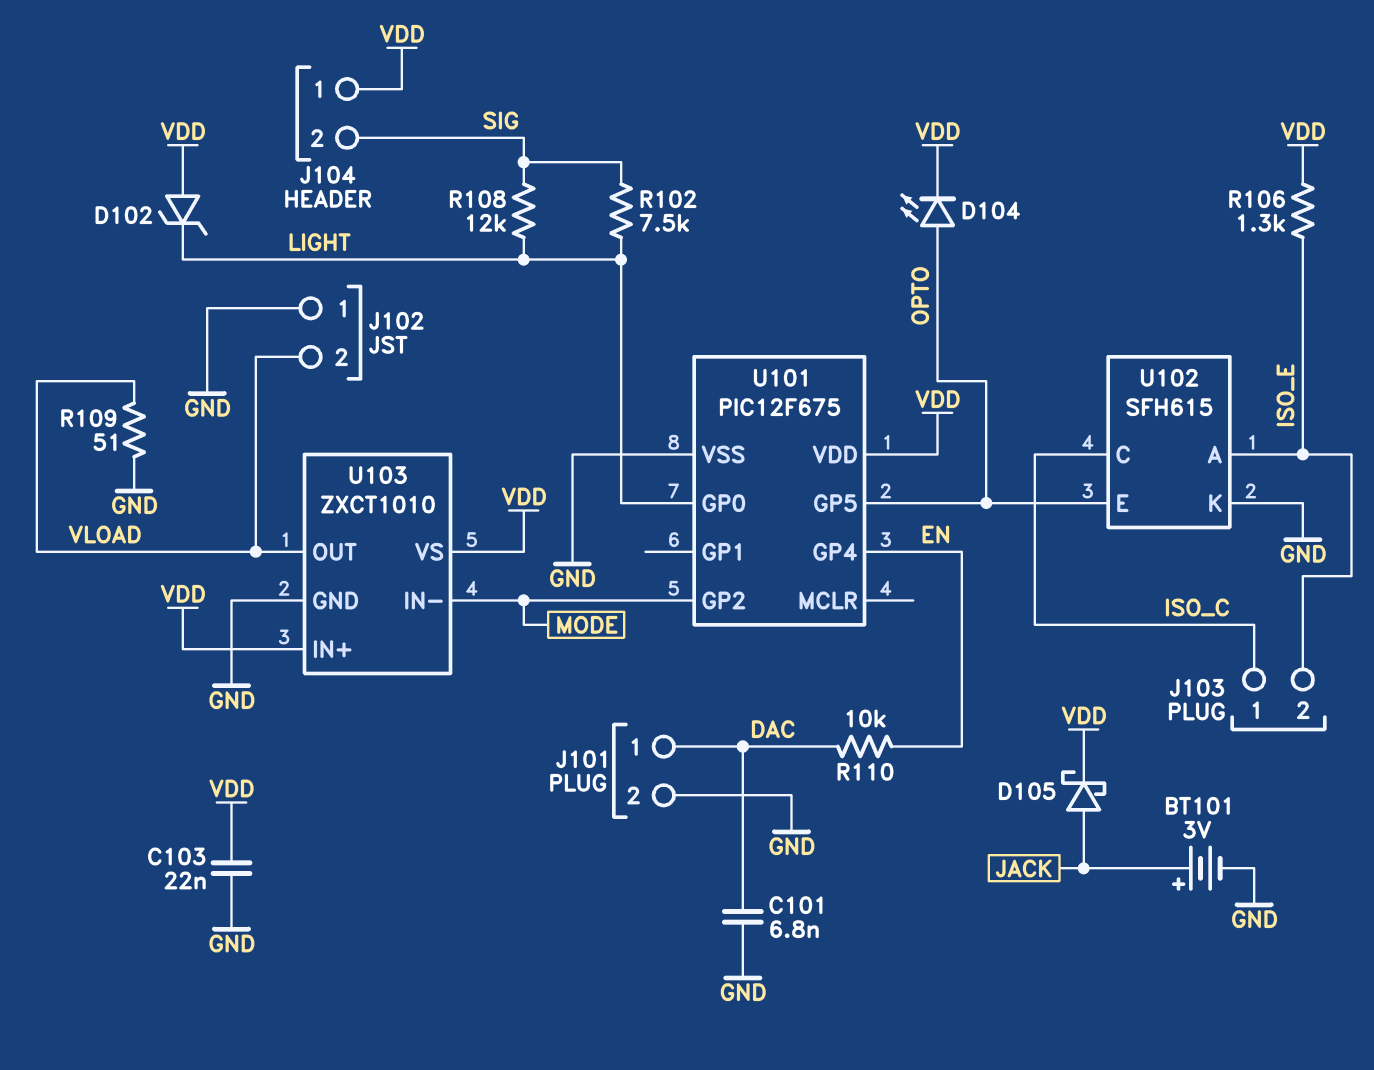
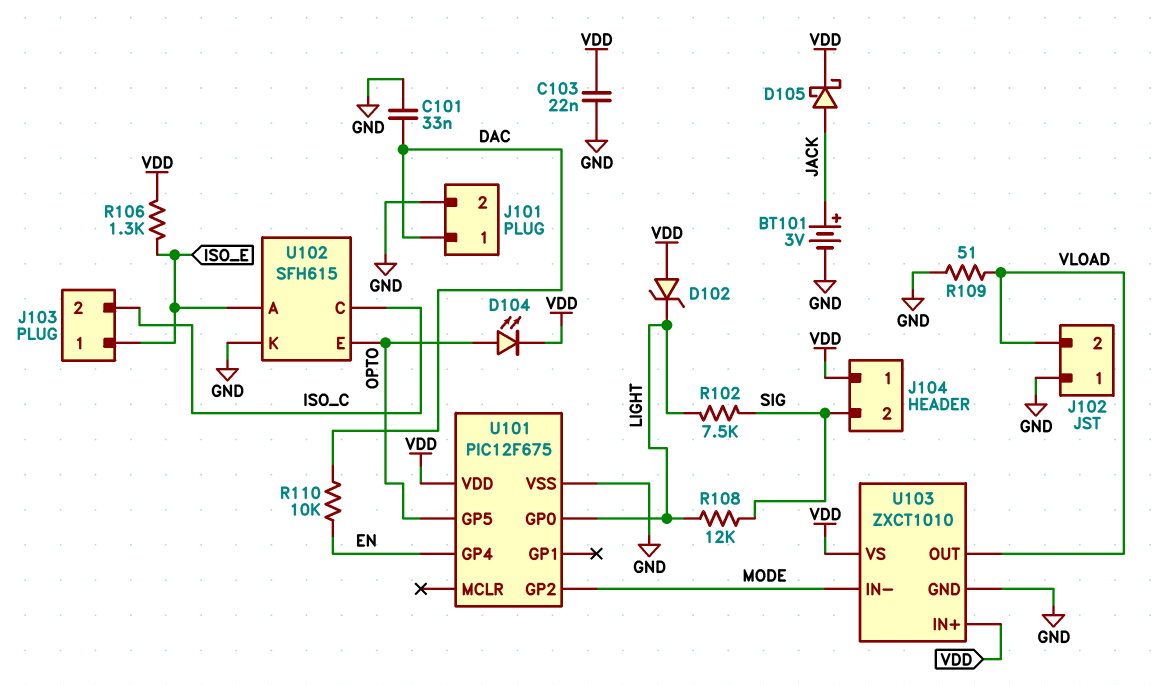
C101: 6.8nF (DAC, GND) -> 33nF (DAC, GND)
J103 pin 1: ISO_C -> ISO_E
J103 pin 2: ISO_E -> ISO_C

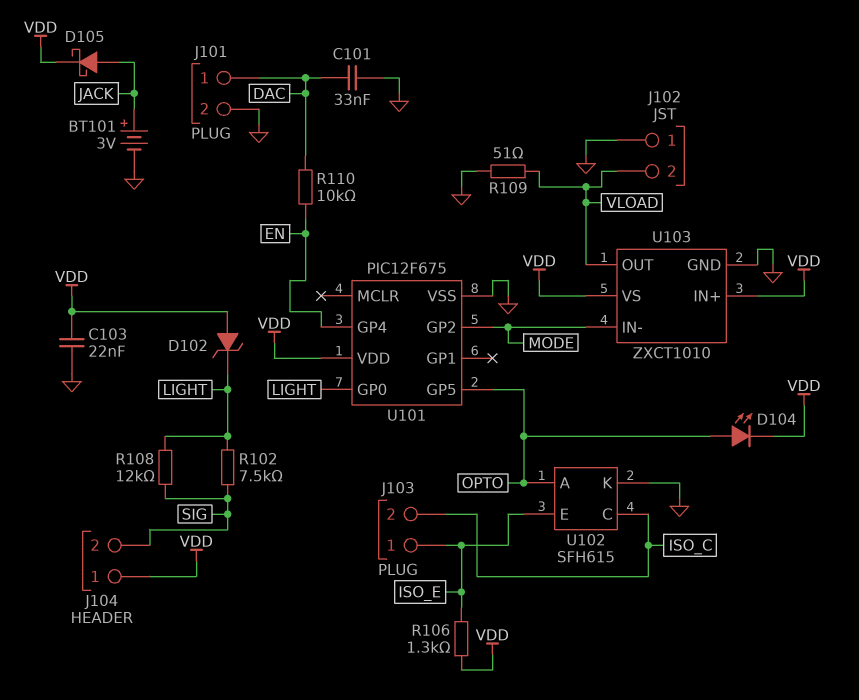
U102 pin A: ISO_E -> OPTO
U102 pin E: OPTO -> ISO_E

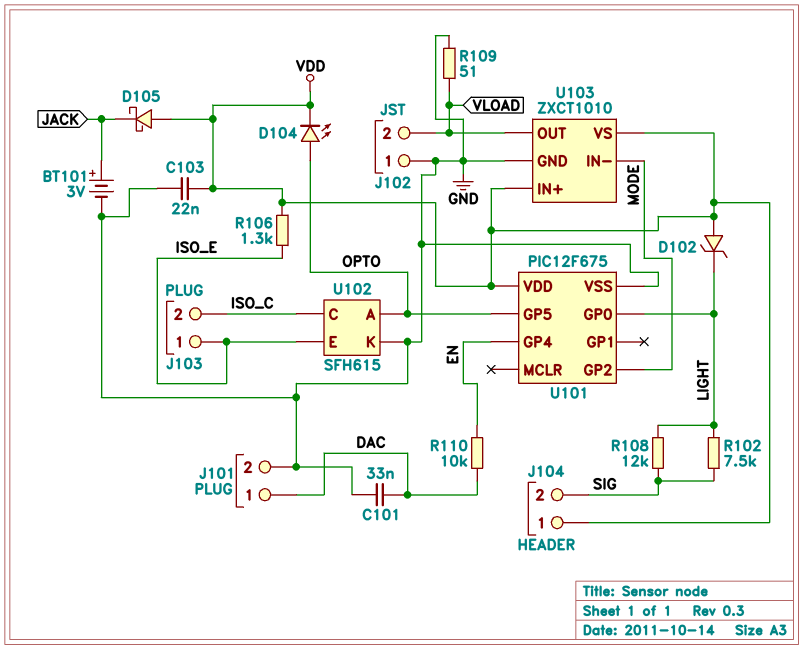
D105: schottky (A JACK, K VDD) -> schottky (A VDD, K JACK)

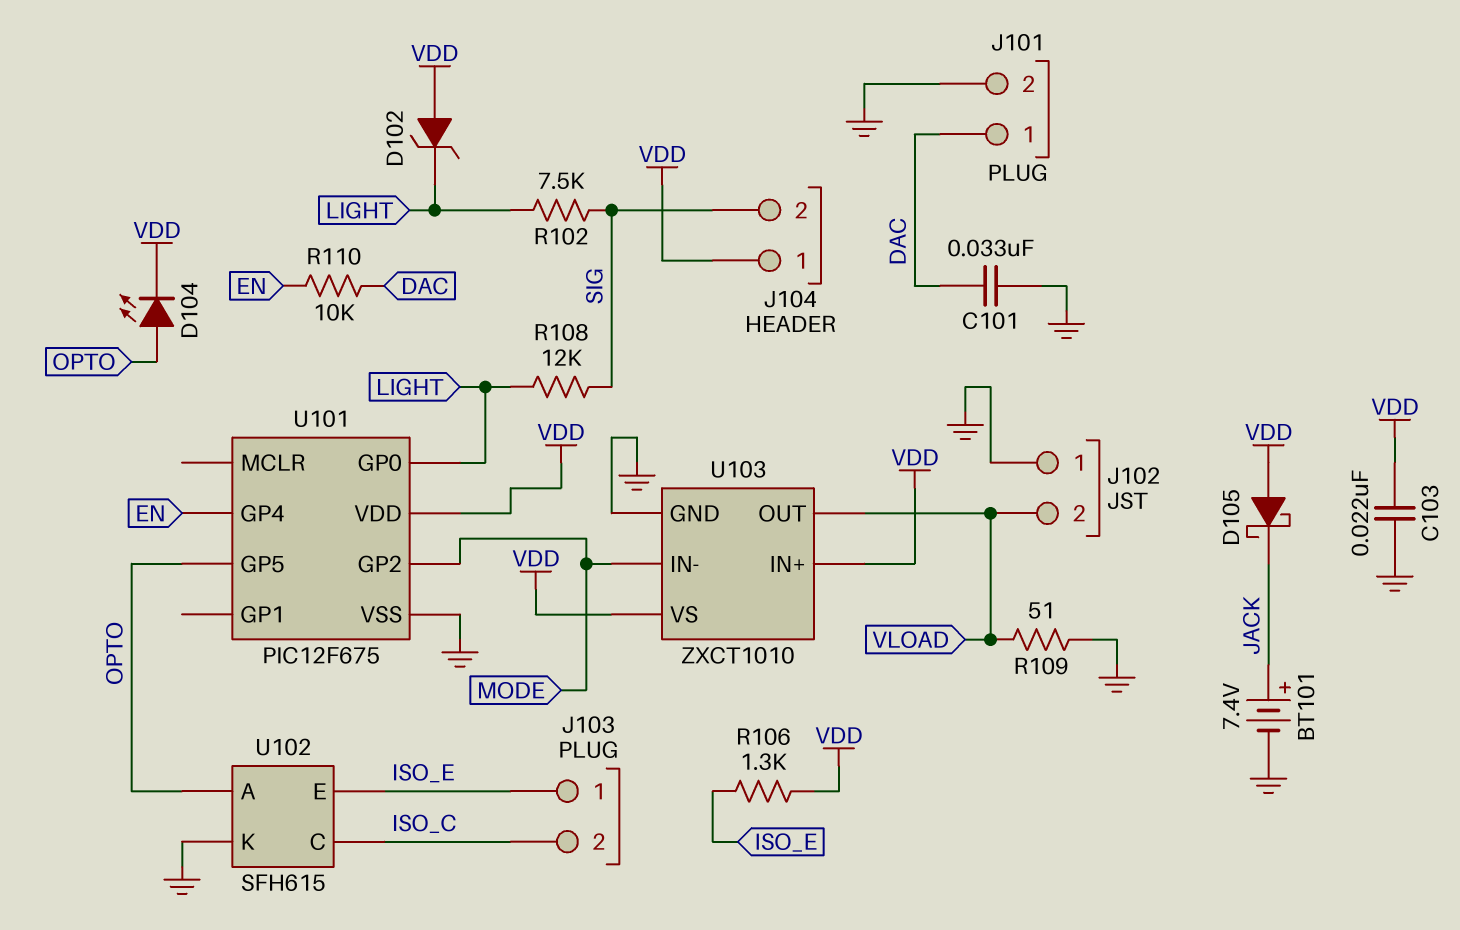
BT101: 3V (plus JACK, minus GND) -> 7.4V (plus JACK, minus GND)

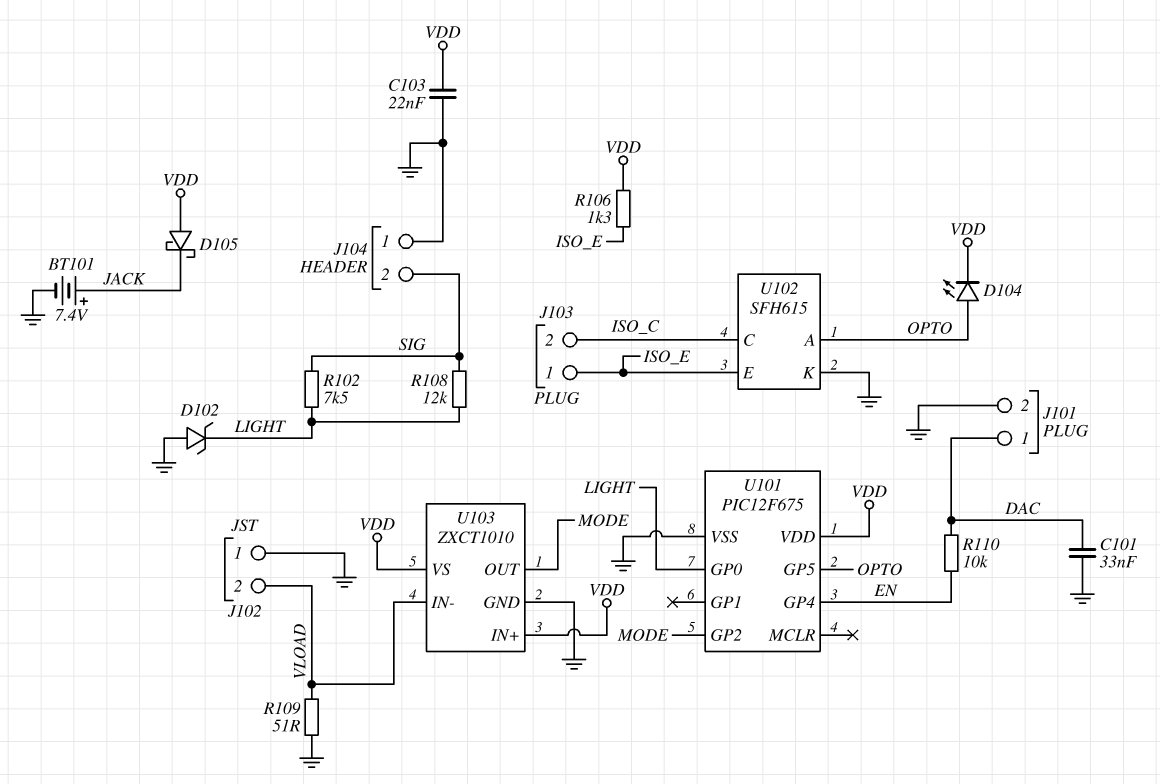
D102: zener (A VDD, K LIGHT) -> zener (A GND, K LIGHT)
J104 pin 1: VDD -> GND
U103 pin IN-: MODE -> VLOAD
U103 pin OUT: VLOAD -> MODE

